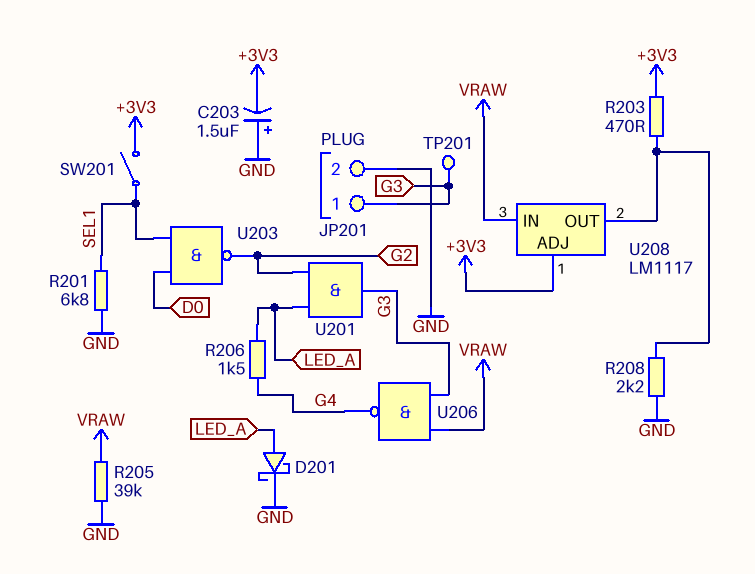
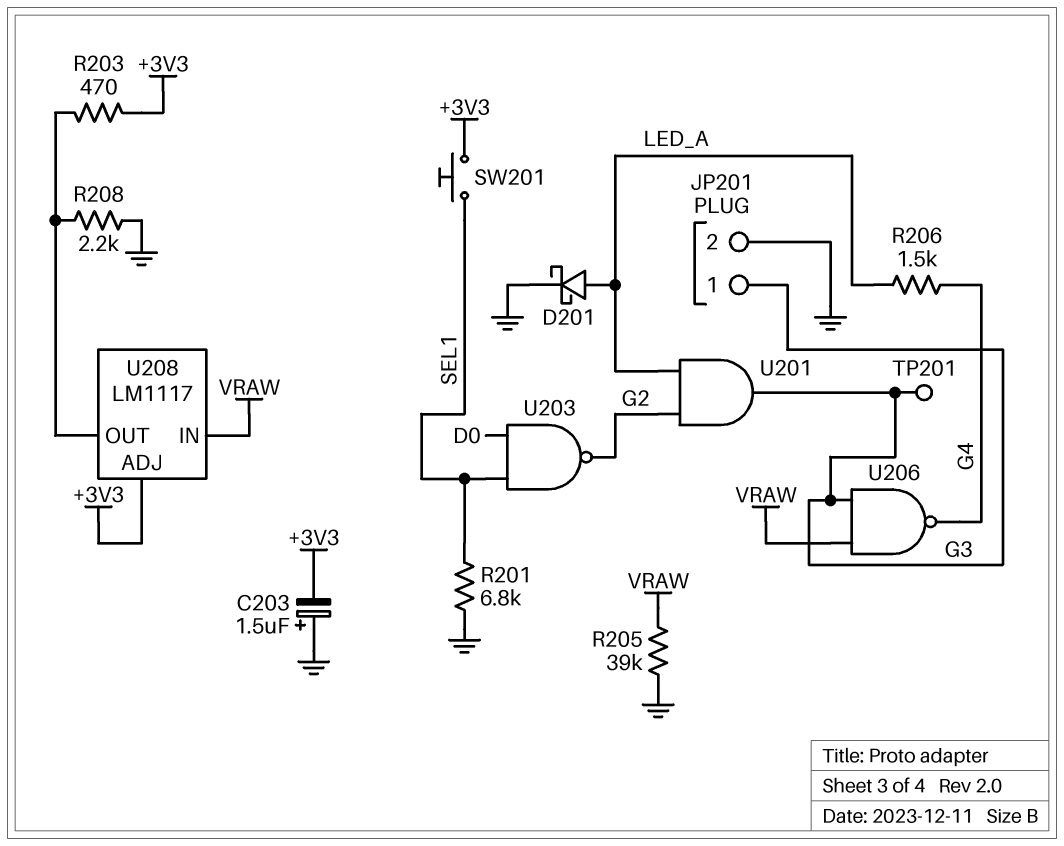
SW201: switch (+3V3, SEL1) -> button (+3V3, SEL1)

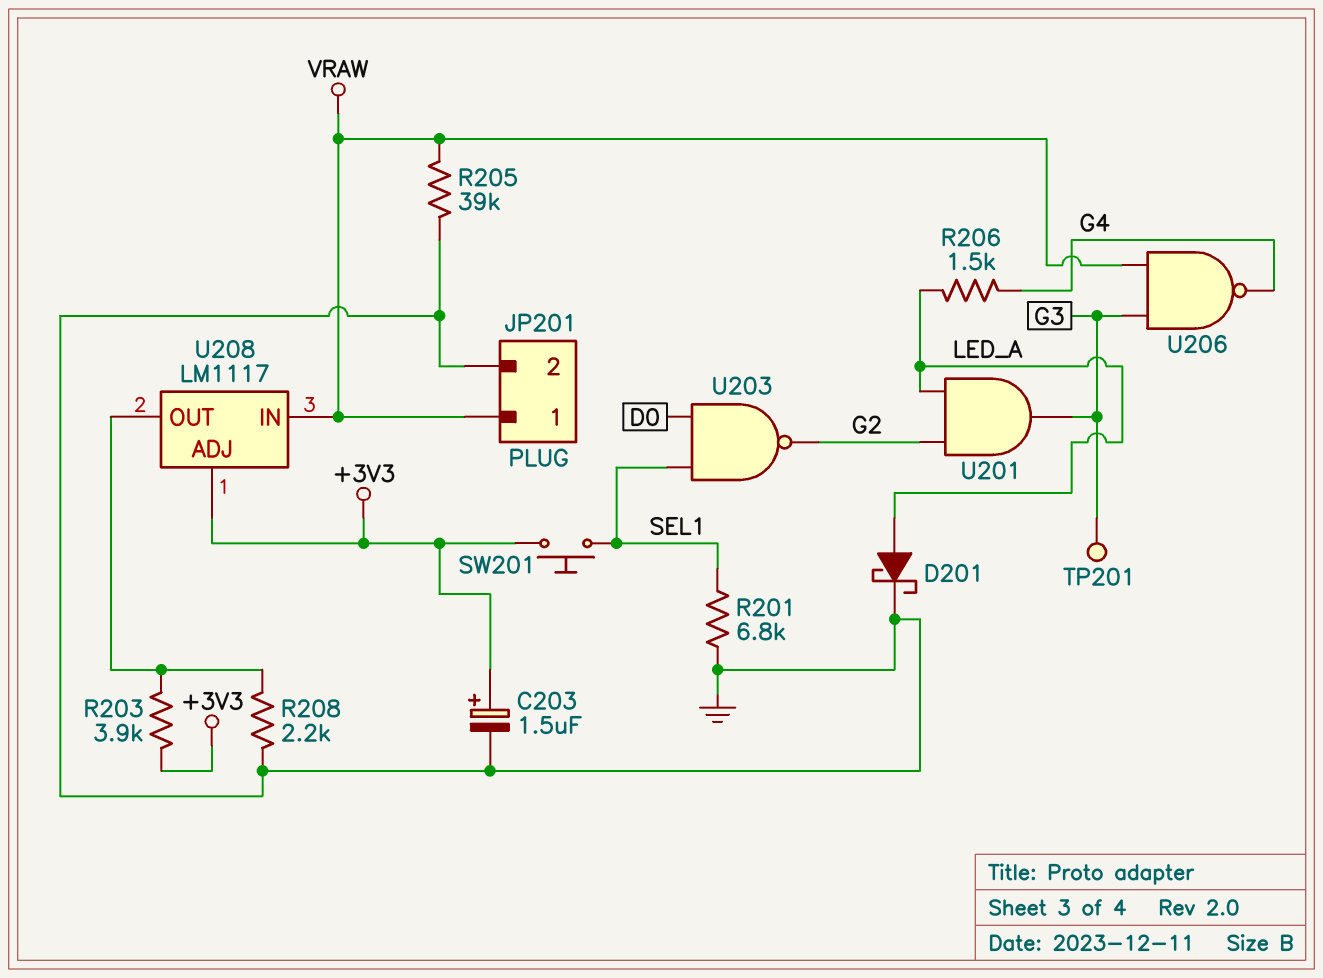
C203: 1.5uF (plus GND, minus +3V3) -> 1.5uF (plus +3V3, minus GND)
JP201 pin 1: G3 -> VRAW
R203: 470 (+3V3, U208/OUT) -> 3.9k (+3V3, U208/OUT)

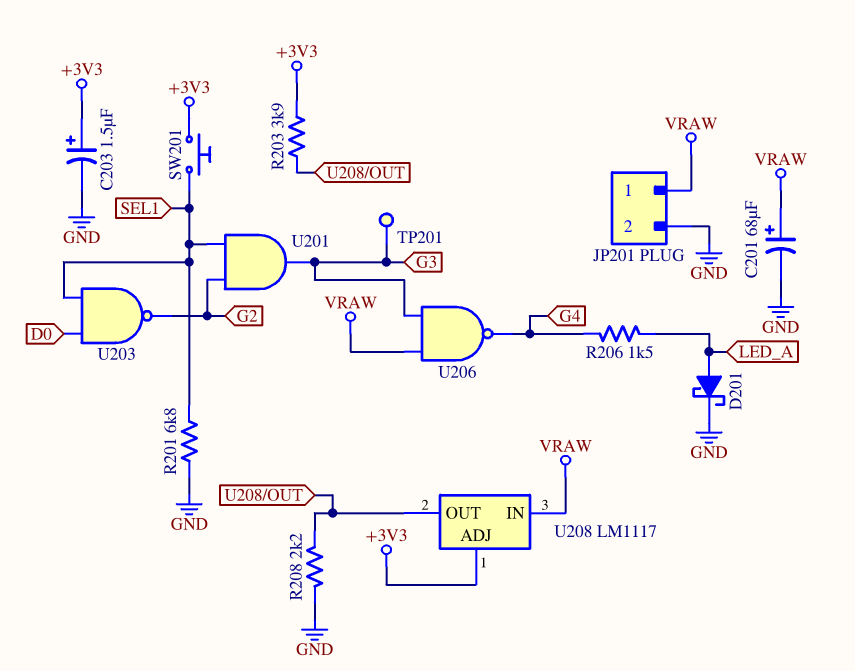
C201: none -> 68uF (plus VRAW, minus GND)
R205: 39k (GND, VRAW) -> none
U201: AND (in G2, in LED_A, out G3) -> AND (in G2, in SEL1, out G3)

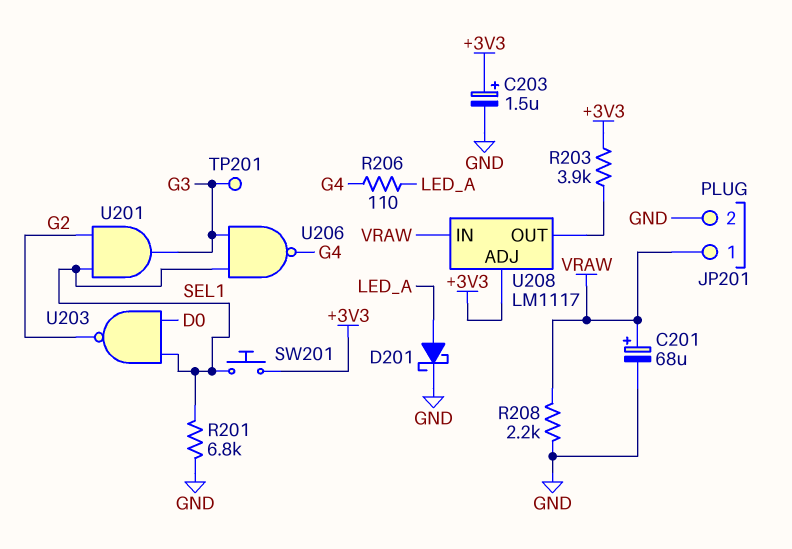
R206: 1.5k (G4, LED_A) -> 110 (G4, LED_A)
R208: 2.2k (GND, U208/OUT) -> 2.2k (GND, VRAW)
U206: NAND (in G3, in VRAW, out G4) -> NAND (in G3, in SEL1, out G4)

